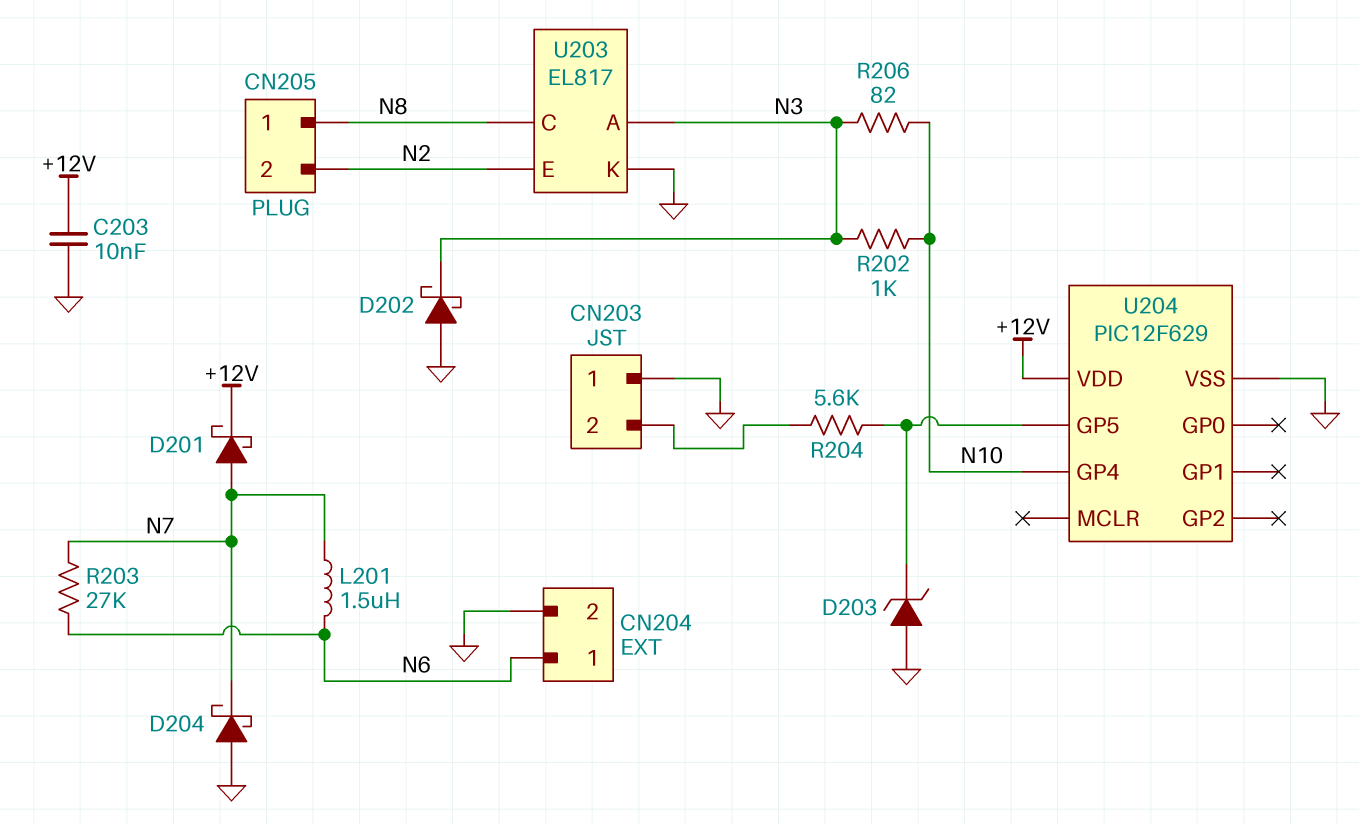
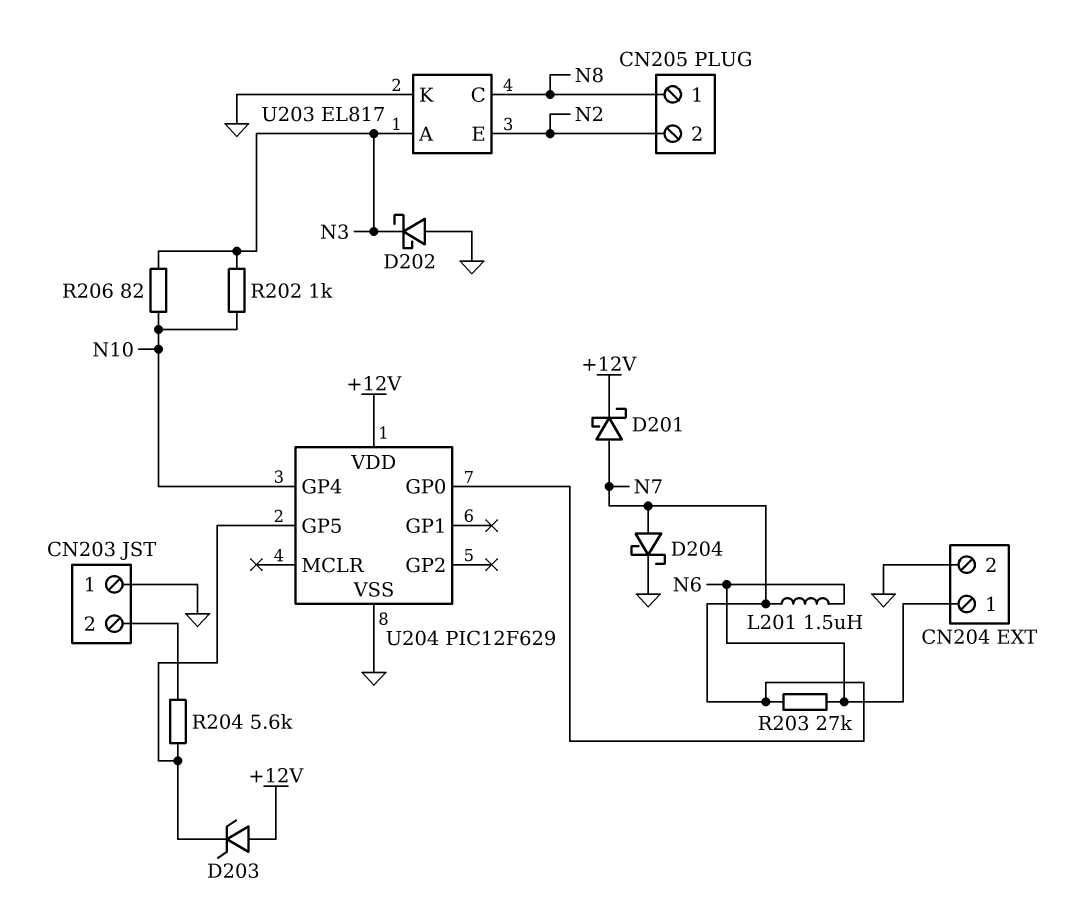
C203: 10nF (+12V, GND) -> none
D203: zener (A GND, K U204/GP5) -> zener (A +12V, K U204/GP5)
D204: schottky (A GND, K N7) -> schottky (A N7, K GND)
U204 pin GP0: none -> N7

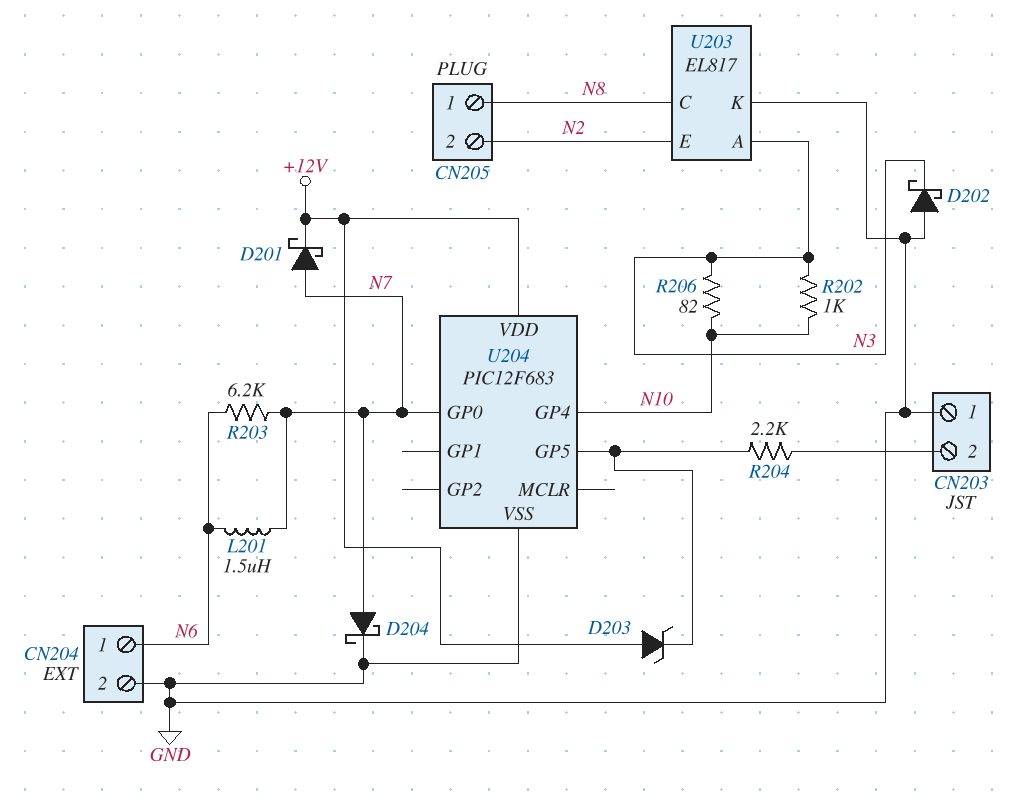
R203: 27k (N6, N7) -> 6.2k (N6, N7)
R204: 5.6k (CN203/2, U204/GP5) -> 2.2k (CN203/2, U204/GP5)
U204: PIC12F629 -> PIC12F683

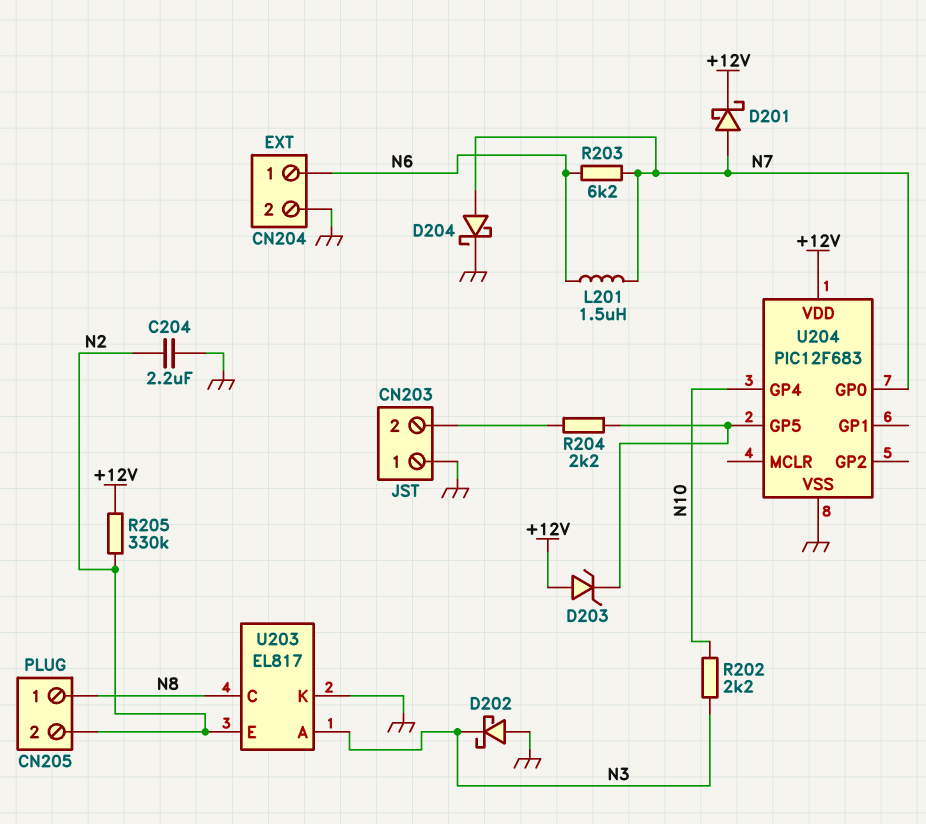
C204: none -> 2.2uF (GND, N2)
R202: 1k (N3, N10) -> 2.2k (N3, N10)
R205: none -> 330k (+12V, N2)
R206: 82 (N3, N10) -> none

